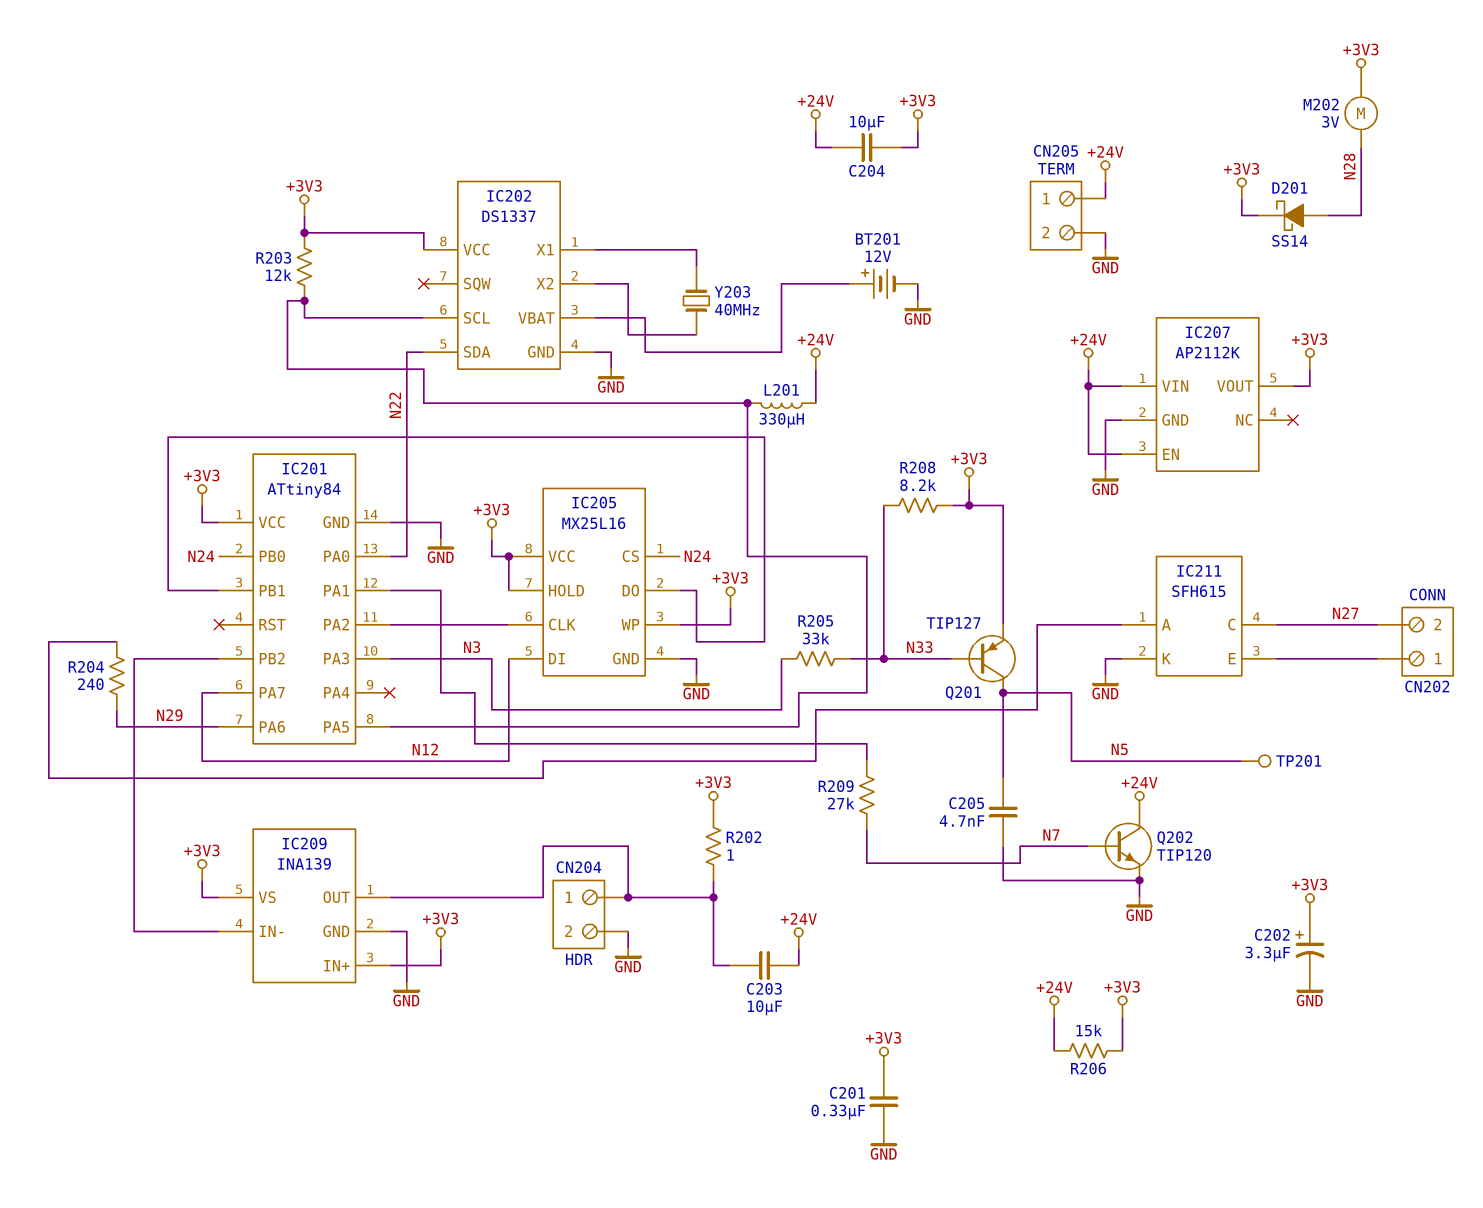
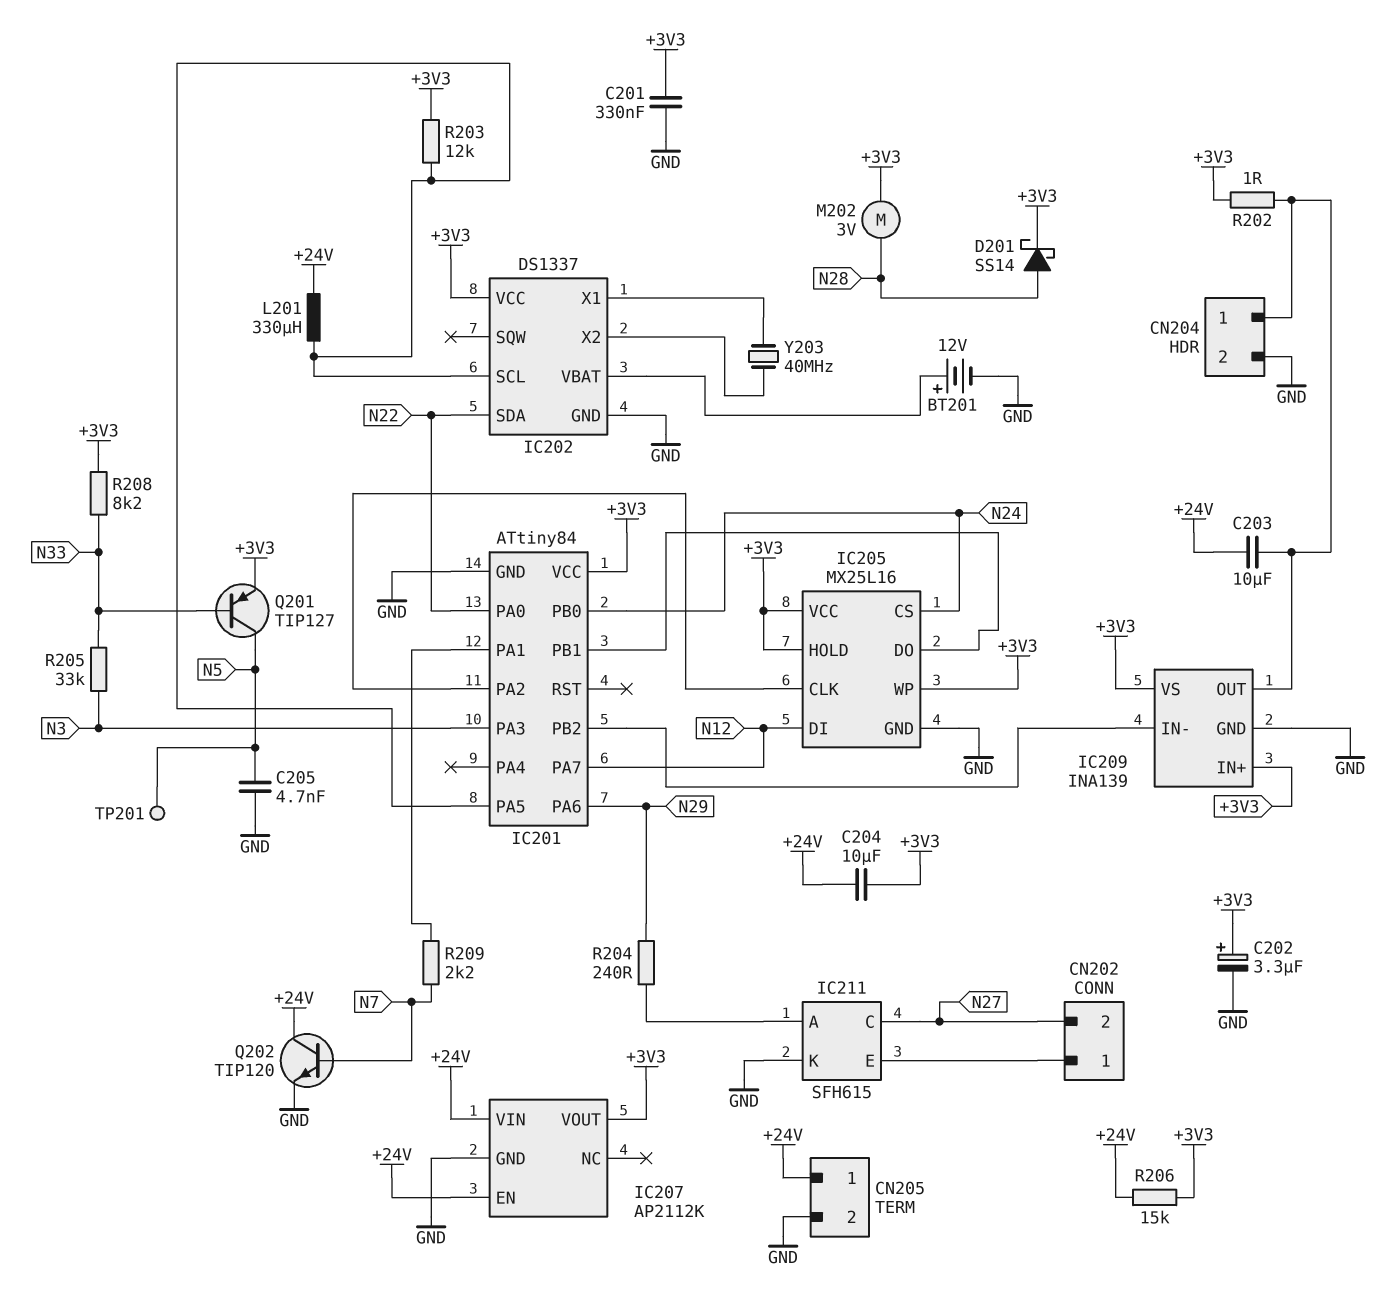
R209: 27k (IC201/PA1, N7) -> 2.2k (IC201/PA1, N7)

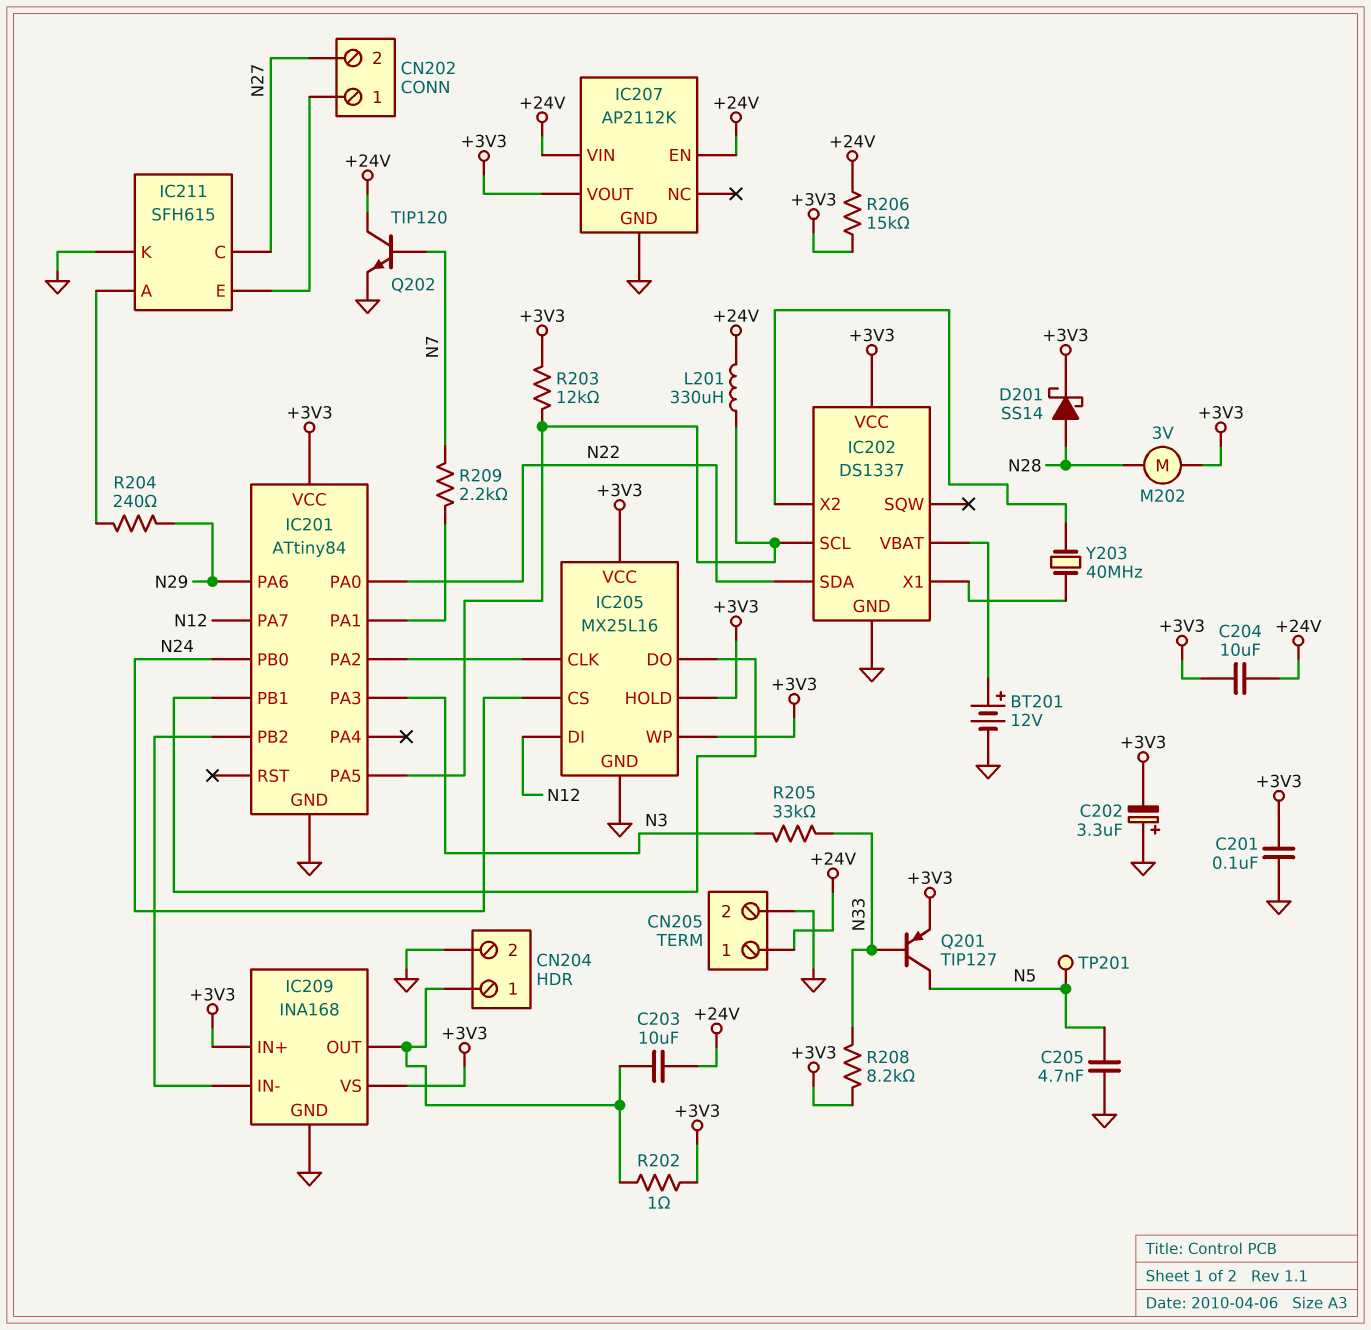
C201: 330nF (+3V3, GND) -> 100nF (+3V3, GND)
C202: 3.3uF (plus +3V3, minus GND) -> 3.3uF (plus GND, minus +3V3)
IC209: INA139 -> INA168

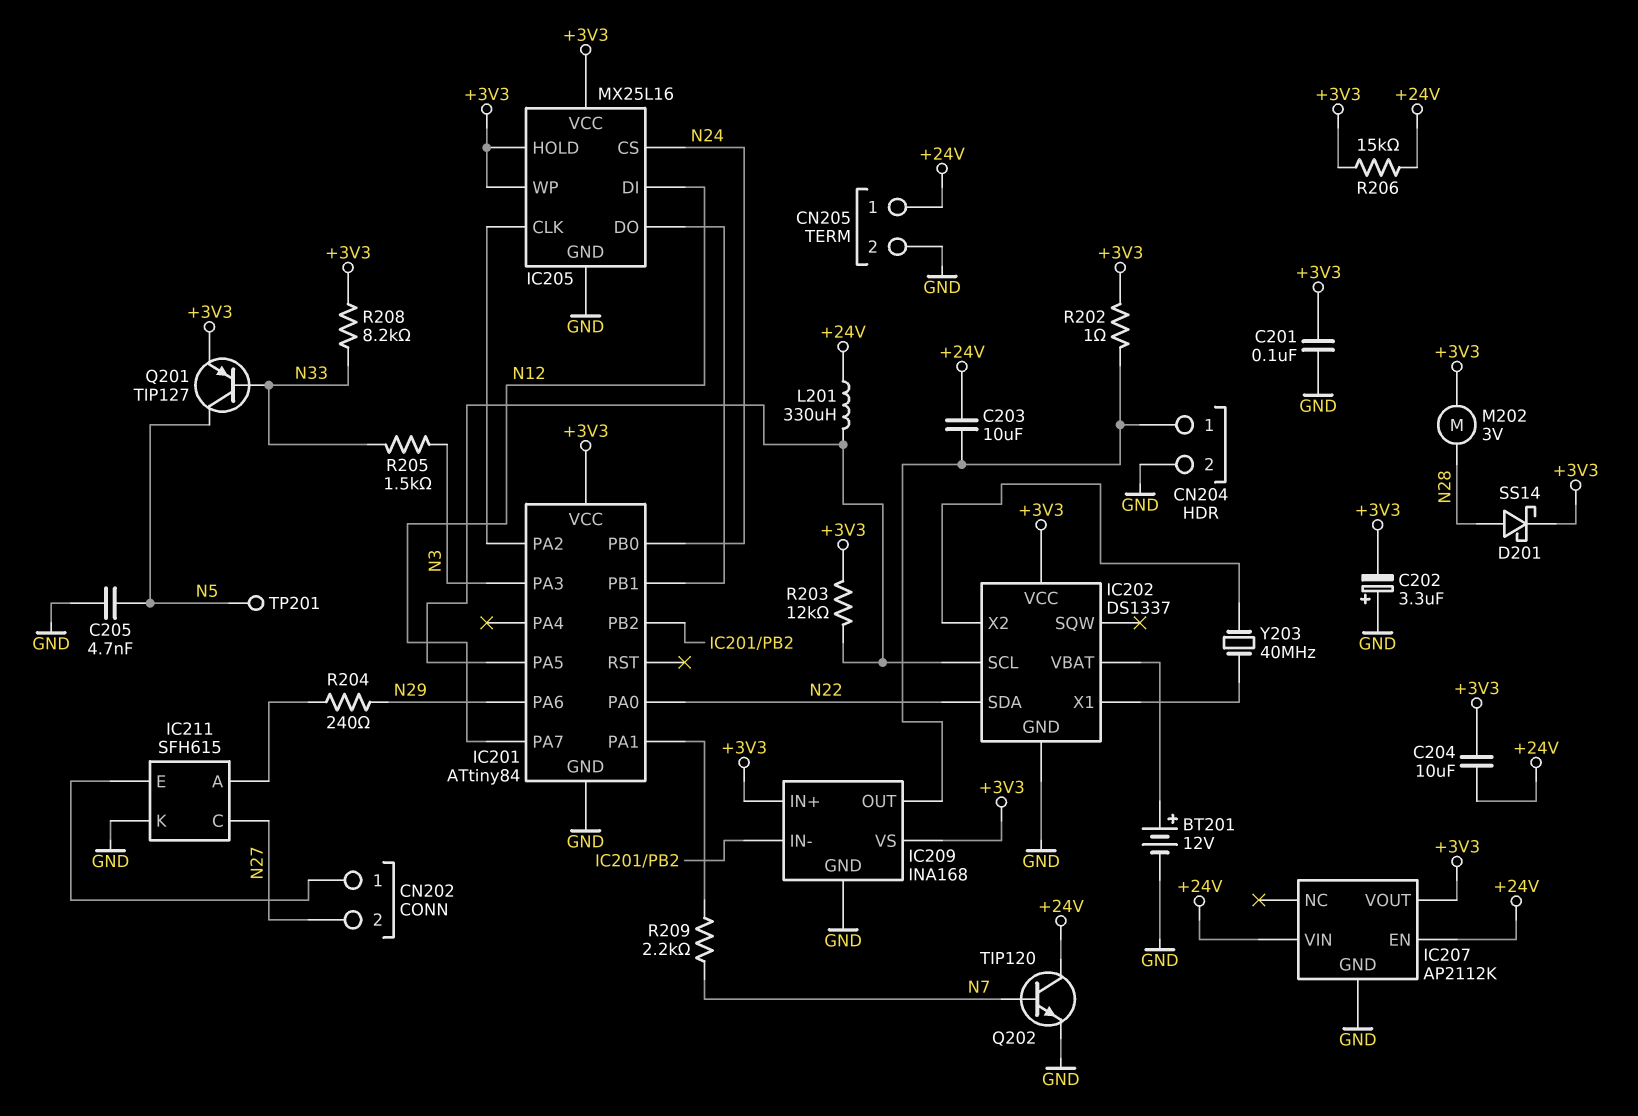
R205: 33k (N3, N33) -> 1.5k (N3, N33)

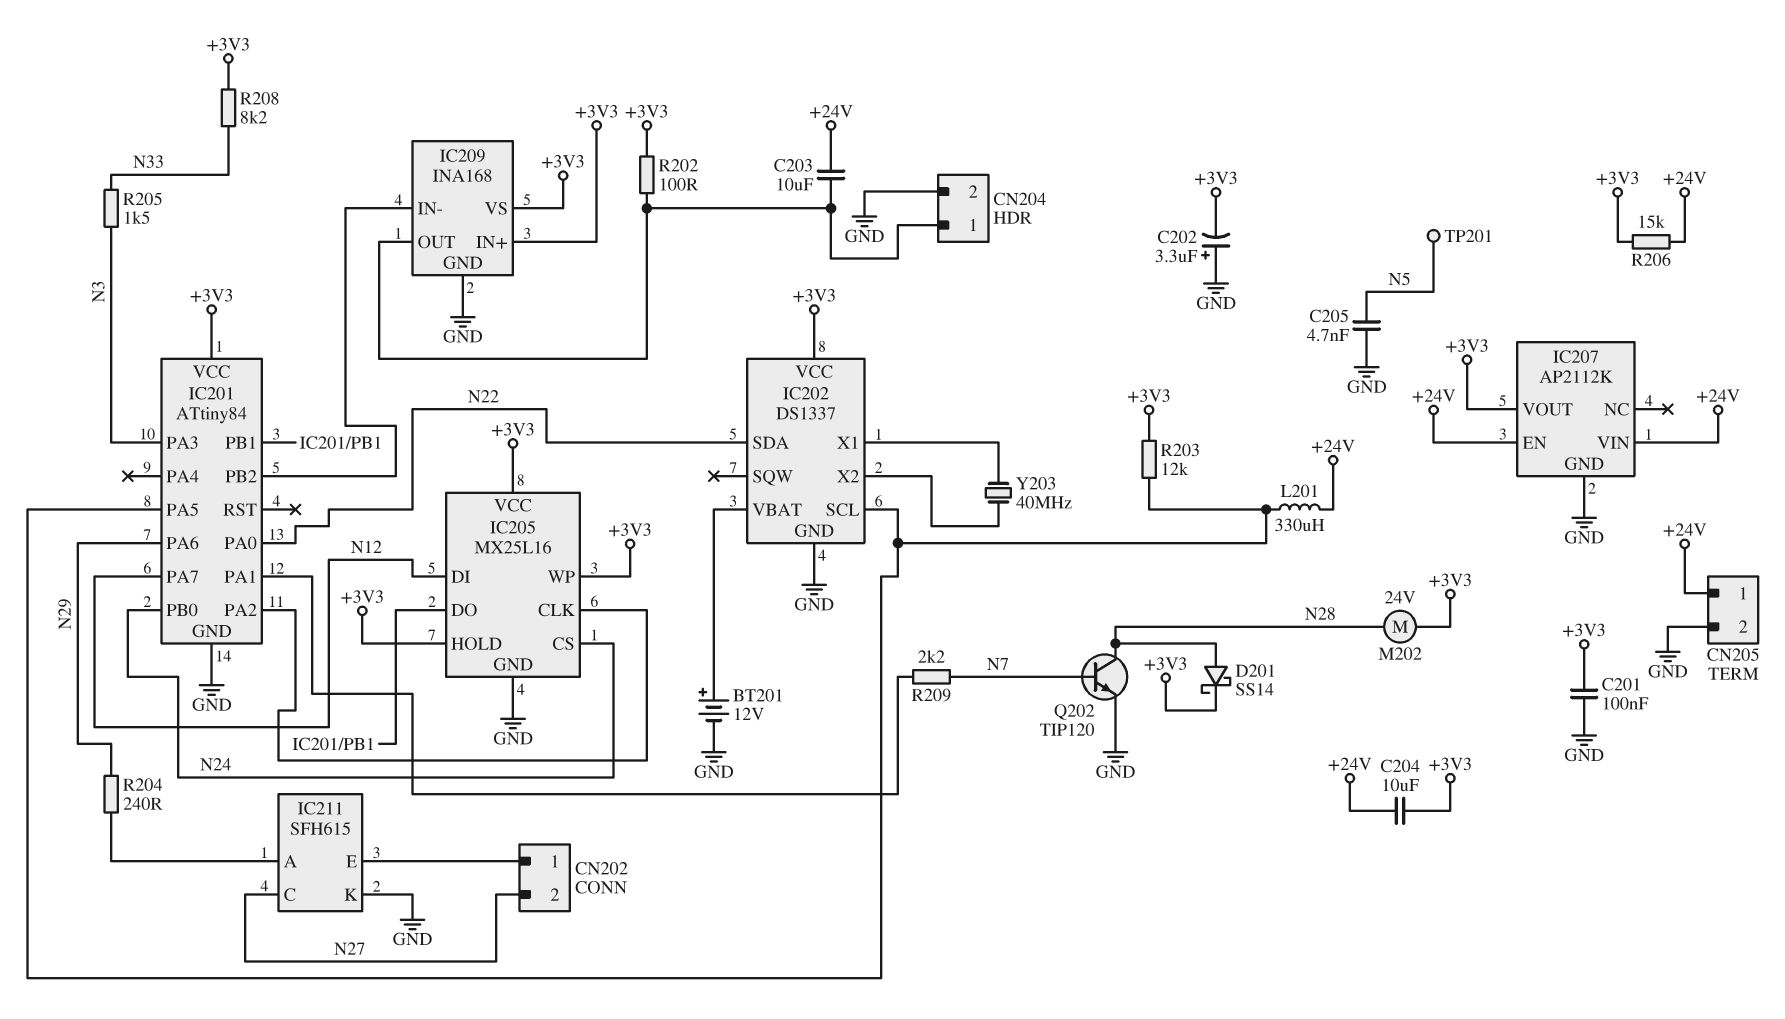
M202: motor 3V (+3V3, N28) -> motor 24V (+3V3, N28)
Q201: PNP TIP127 (B N33, C N5, E +3V3) -> none
Q202: NPN TIP120 (B N7, C +24V, E GND) -> NPN TIP120 (B N7, C N28, E GND)
R202: 1 (+3V3, CN204/1) -> 100 (+3V3, CN204/1)

